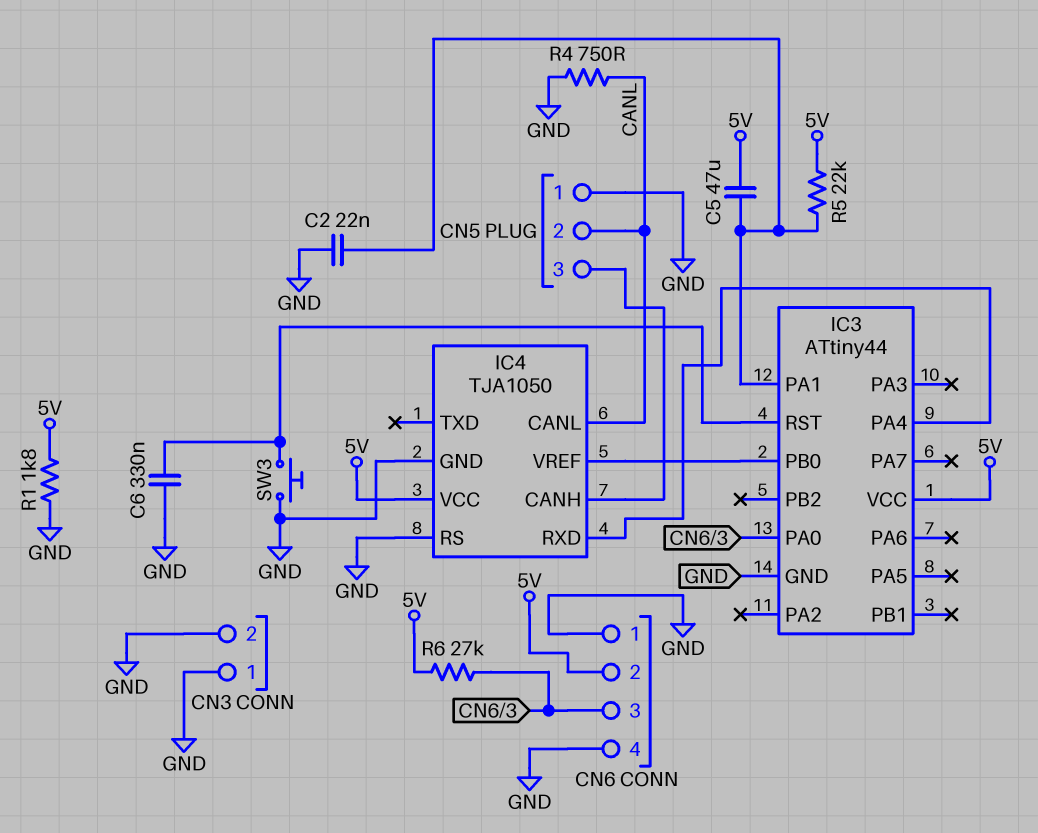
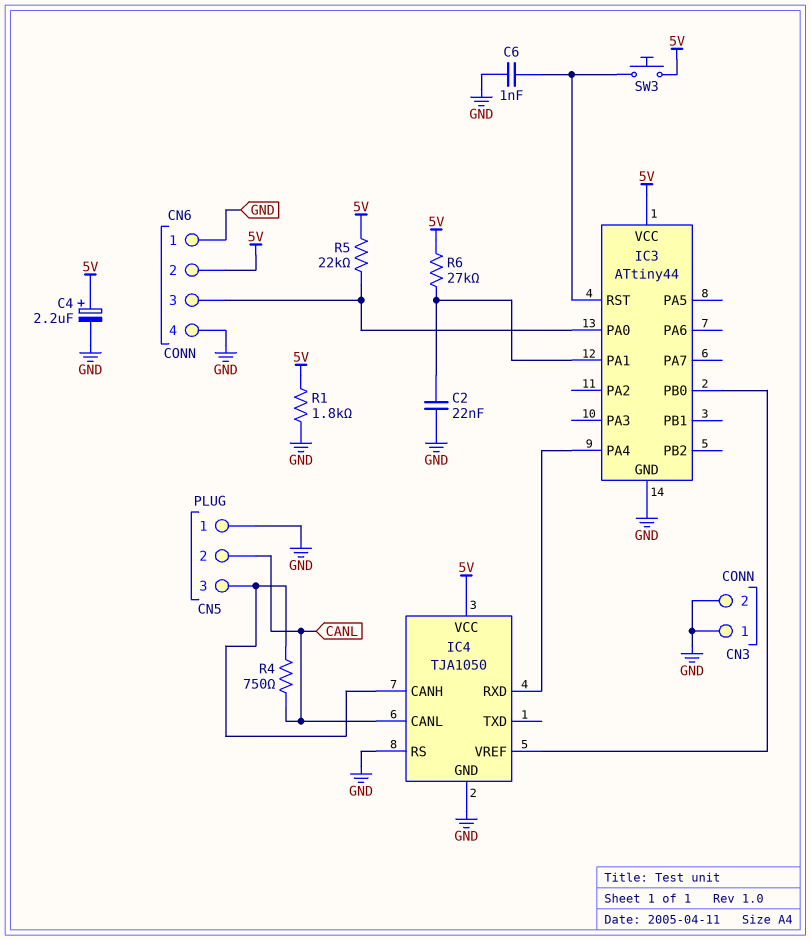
C4: none -> 2.2uF (plus 5V, minus GND)
C5: 47uF (5V, IC3/PA1) -> none
C6: 330nF (GND, IC3/RST) -> 1nF (GND, IC3/RST)
R4: 750 (CANL, GND) -> 750 (CANL, CN5/3)
R5: 22k (5V, IC3/PA1) -> 22k (5V, CN6/3)
R6: 27k (5V, CN6/3) -> 27k (5V, IC3/PA1)
SW3: button (GND, IC3/RST) -> button (5V, IC3/RST)

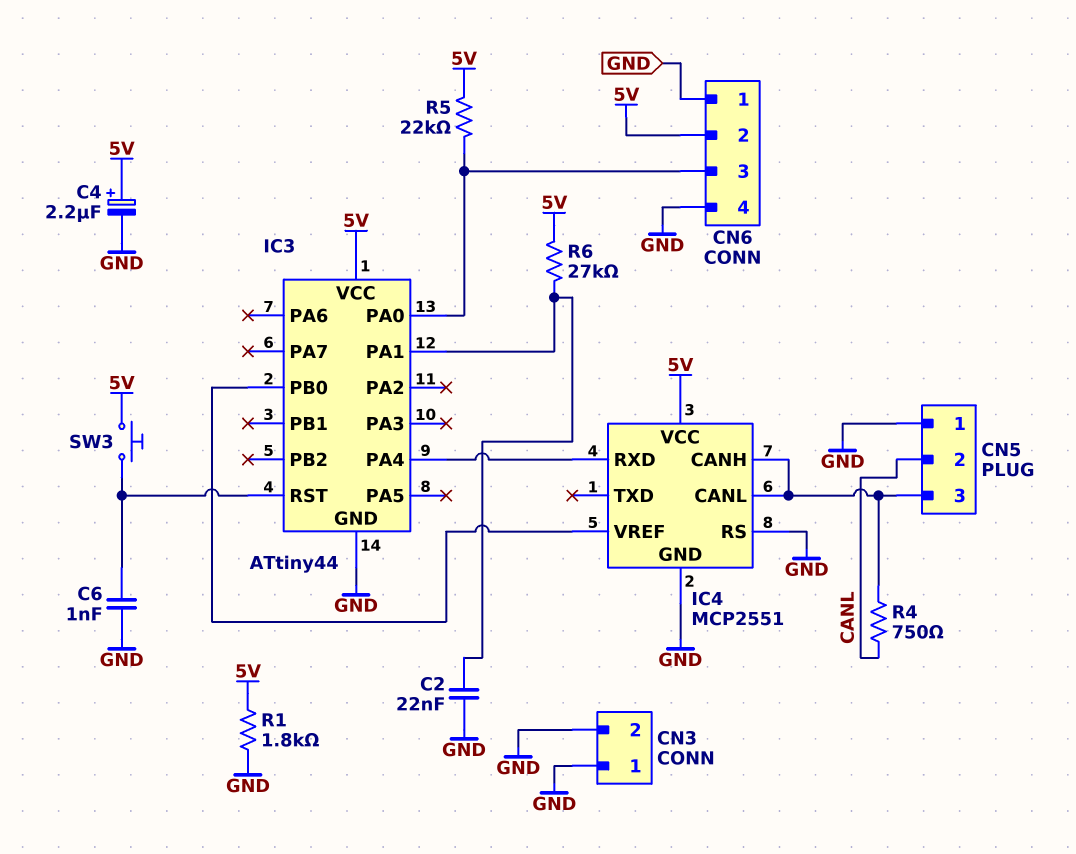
IC4: TJA1050 -> MCP2551
IC4 pin CANL: CANL -> CN5/3

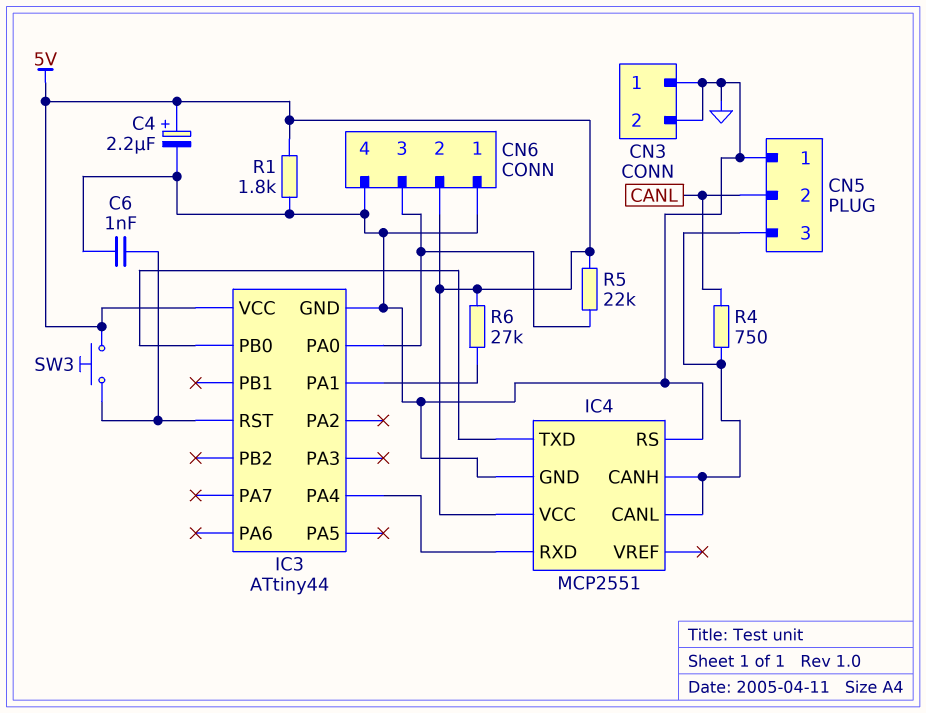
C2: 22nF (GND, IC3/PA1) -> none
IC4 pin TXD: none -> IC3/PB0
IC4 pin VREF: IC3/PB0 -> none

